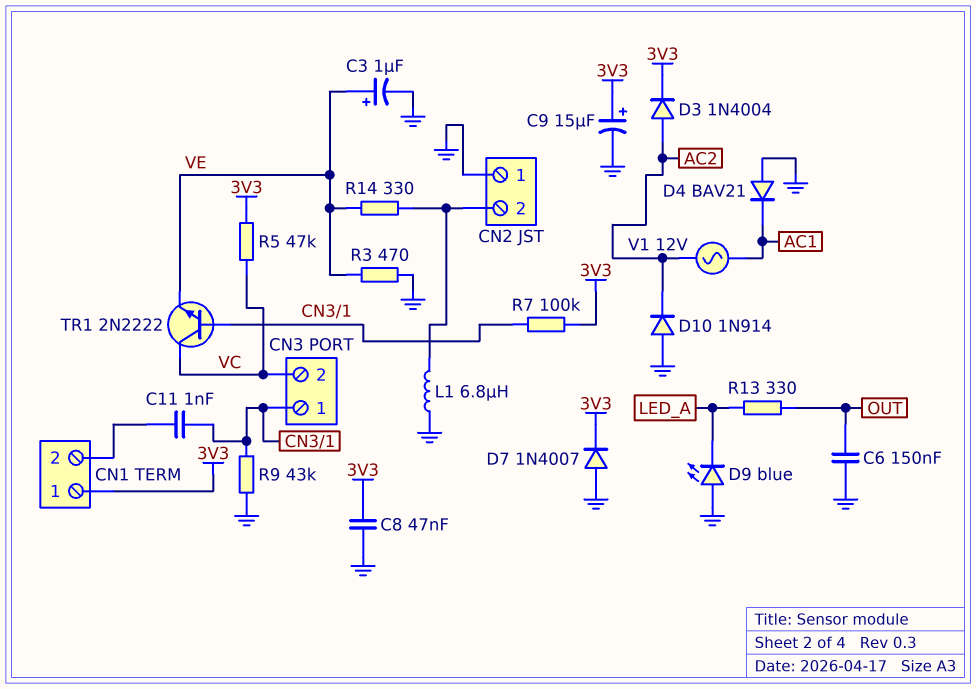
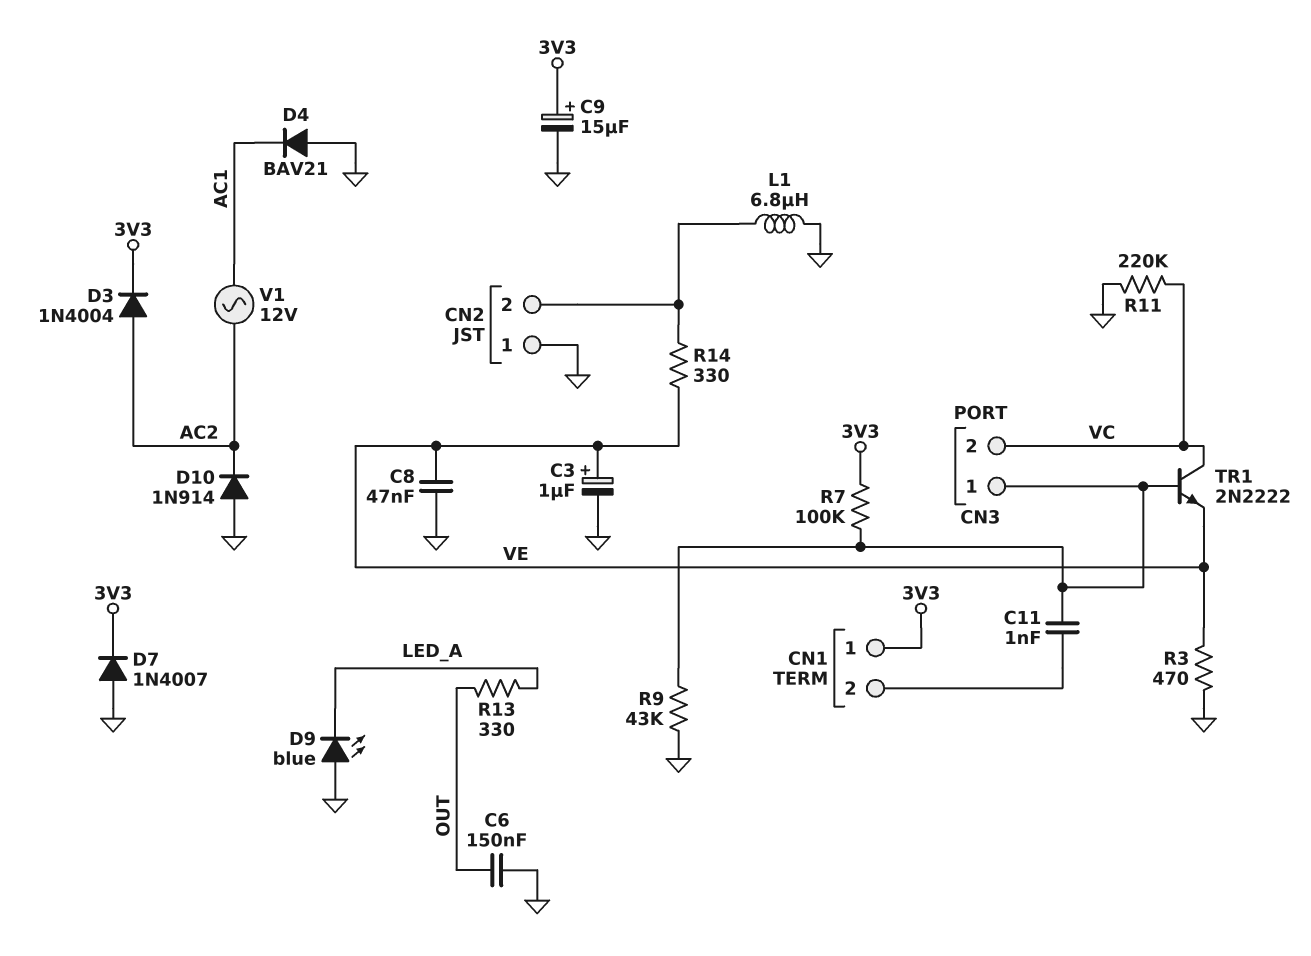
C8: 47nF (3V3, GND) -> 47nF (GND, VE)
R5: 47k (3V3, VC) -> none
R11: none -> 220k (GND, VC)

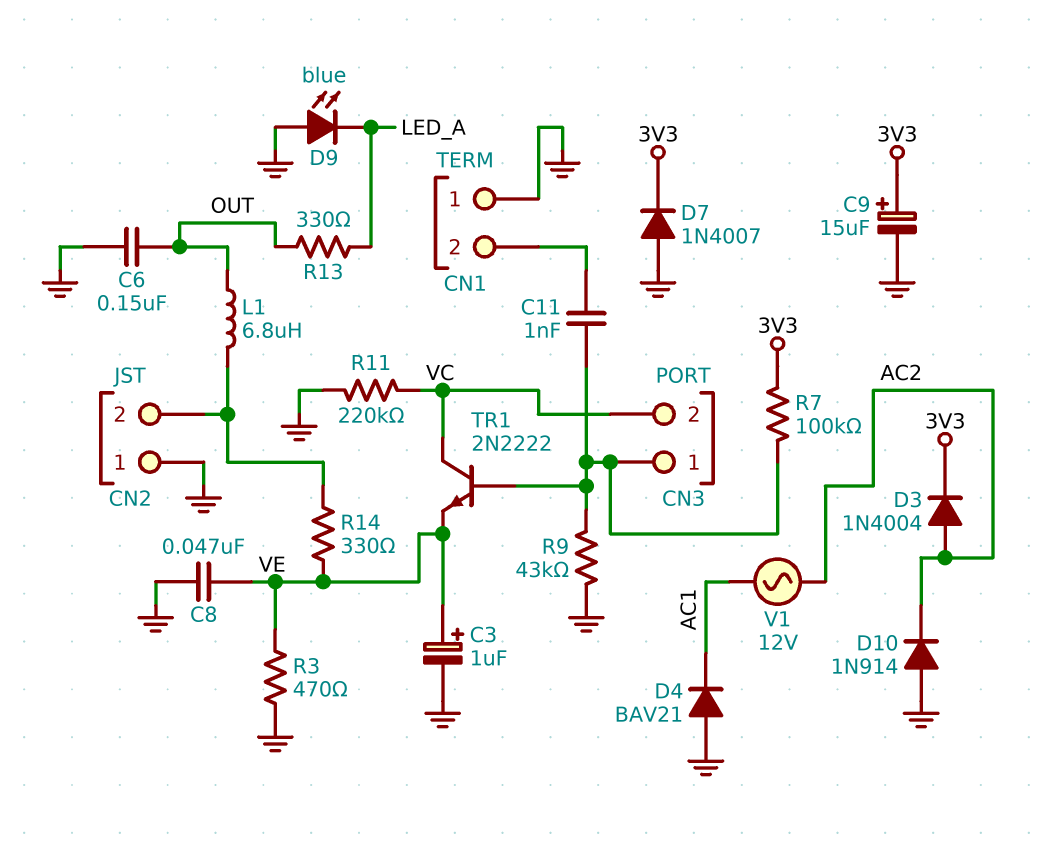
CN1 pin 1: 3V3 -> GND
L1: 6.8uH (CN2/2, GND) -> 6.8uH (CN2/2, OUT)

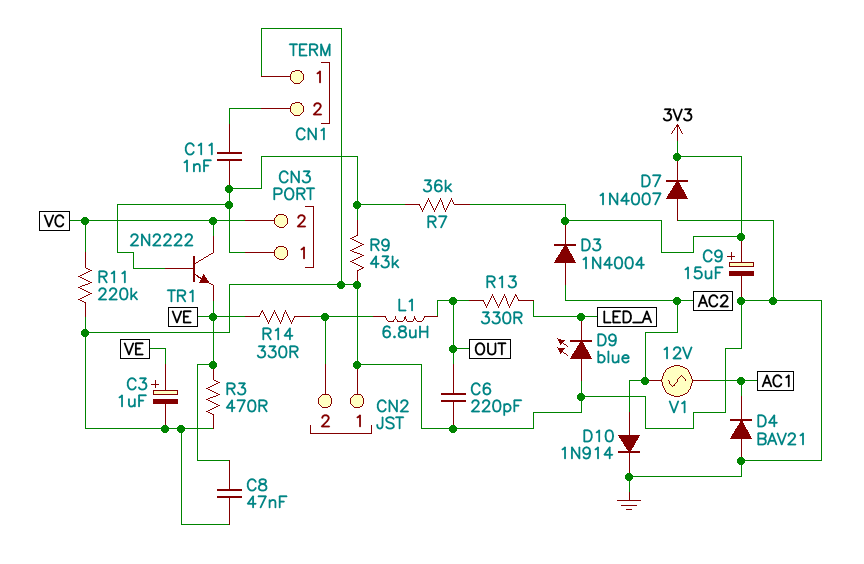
C6: 150nF (GND, OUT) -> 220pF (GND, OUT)
D10: diode 1N914 (A GND, K AC2) -> diode 1N914 (A AC2, K GND)
R7: 100k (3V3, CN3/1) -> 36k (3V3, CN3/1)

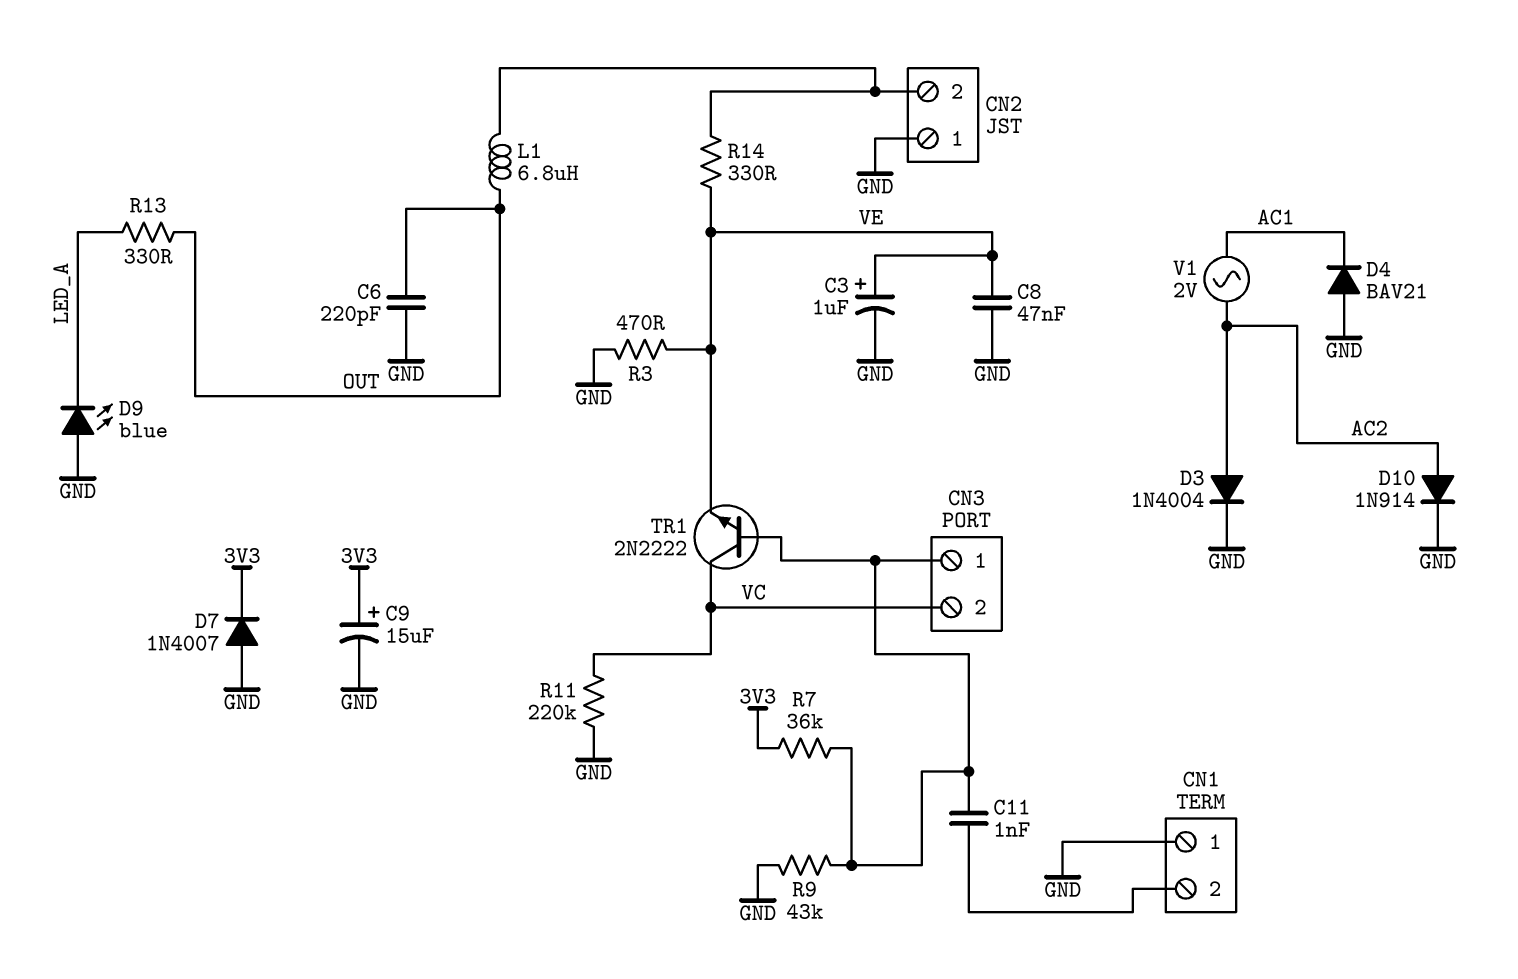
D3: diode 1N4004 (A AC2, K 3V3) -> diode 1N4004 (A AC2, K GND)
V1: AC 12V (AC1, AC2) -> AC 2V (AC1, AC2)

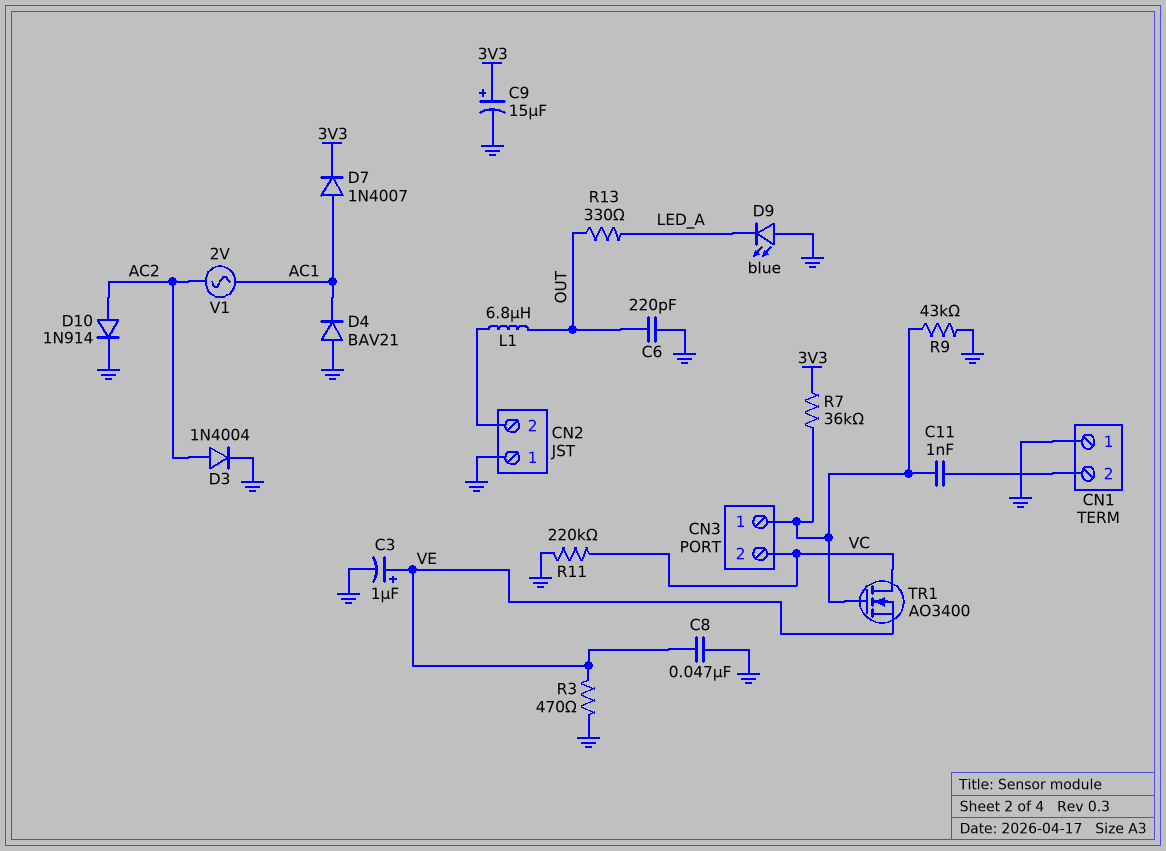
D7: diode 1N4007 (A GND, K 3V3) -> diode 1N4007 (A AC1, K 3V3)
R14: 330 (CN2/2, VE) -> none
TR1: NPN 2N2222 (B CN3/1, C VC, E VE) -> NMOS AO3400 (G CN3/1, D VC, S VE)

